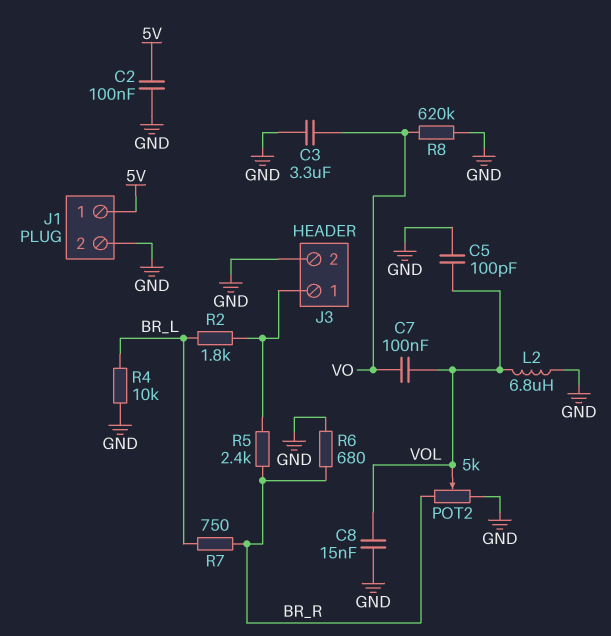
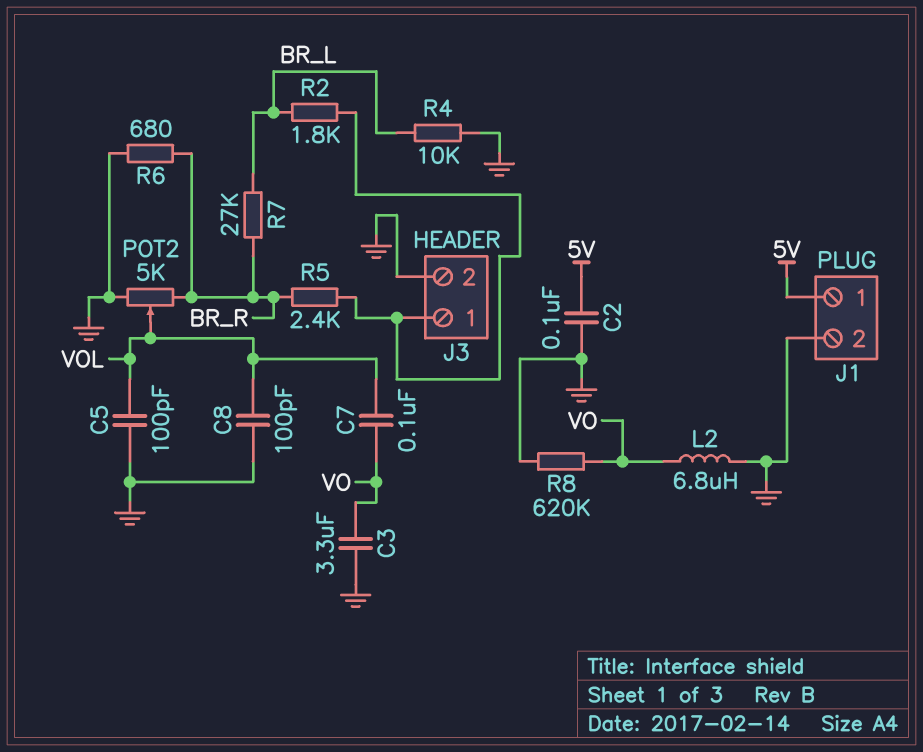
C8: 15nF (GND, VOL) -> 100pF (GND, VOL)
L2: 6.8uH (GND, VOL) -> 6.8uH (GND, VO)
R7: 750 (BR_L, BR_R) -> 27k (BR_L, BR_R)

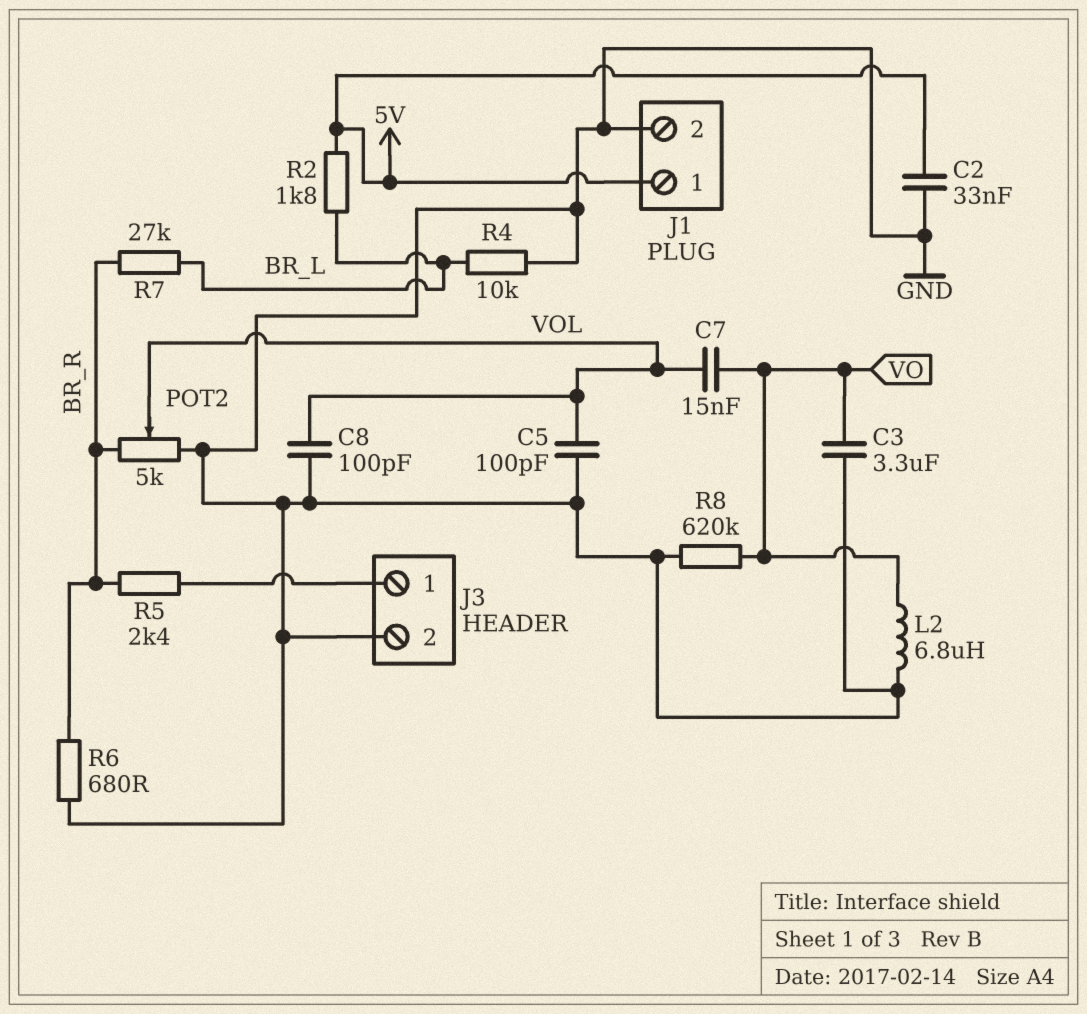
C2: 100nF (5V, GND) -> 33nF (5V, GND)
C7: 100nF (VO, VOL) -> 15nF (VO, VOL)
R2: 1.8k (BR_L, J3/1) -> 1.8k (5V, BR_L)

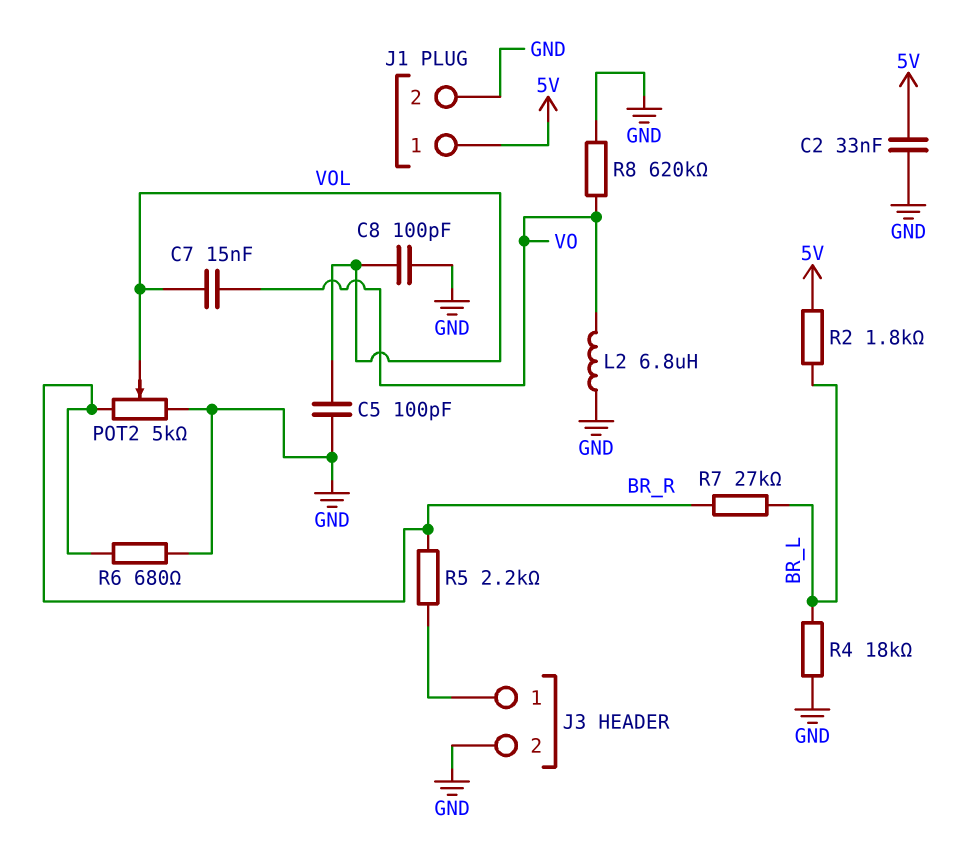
C3: 3.3uF (GND, VO) -> none
R4: 10k (BR_L, GND) -> 18k (BR_L, GND)
R5: 2.4k (BR_R, J3/1) -> 2.2k (BR_R, J3/1)

